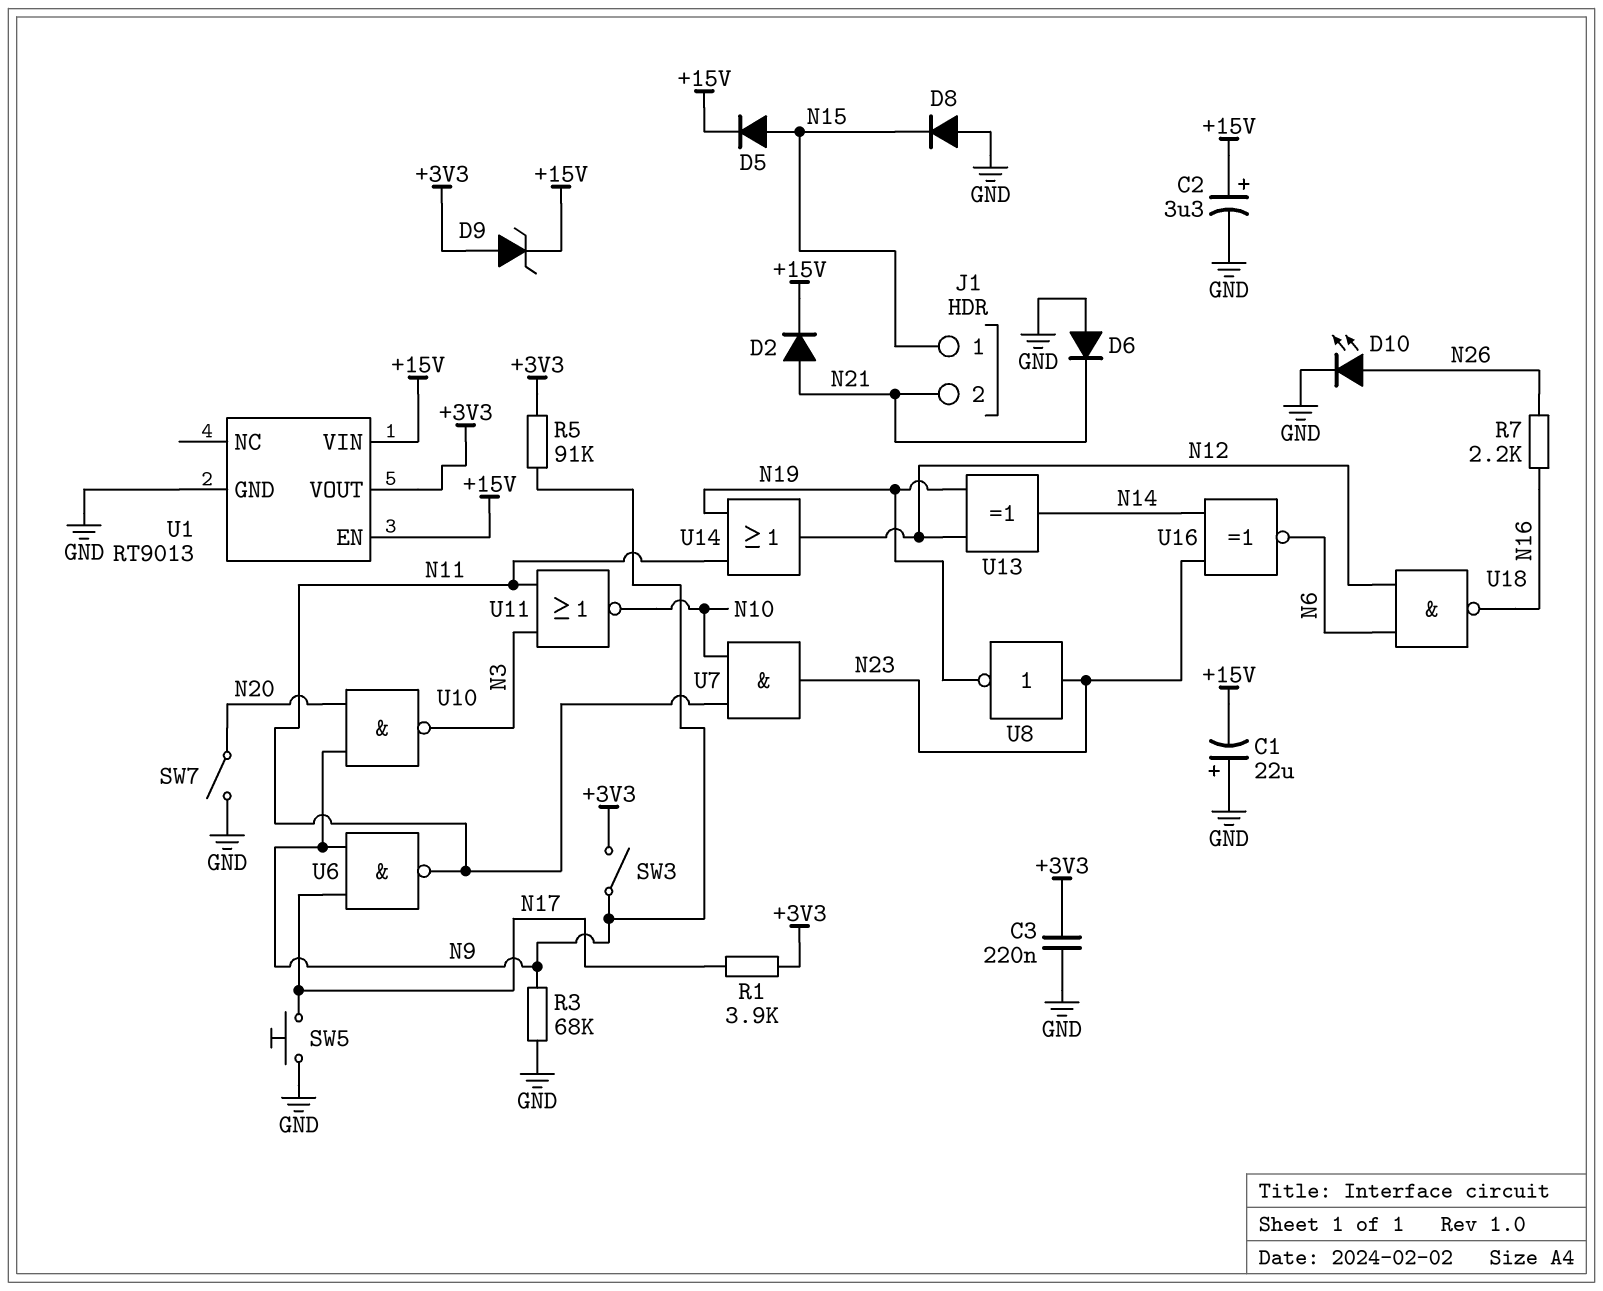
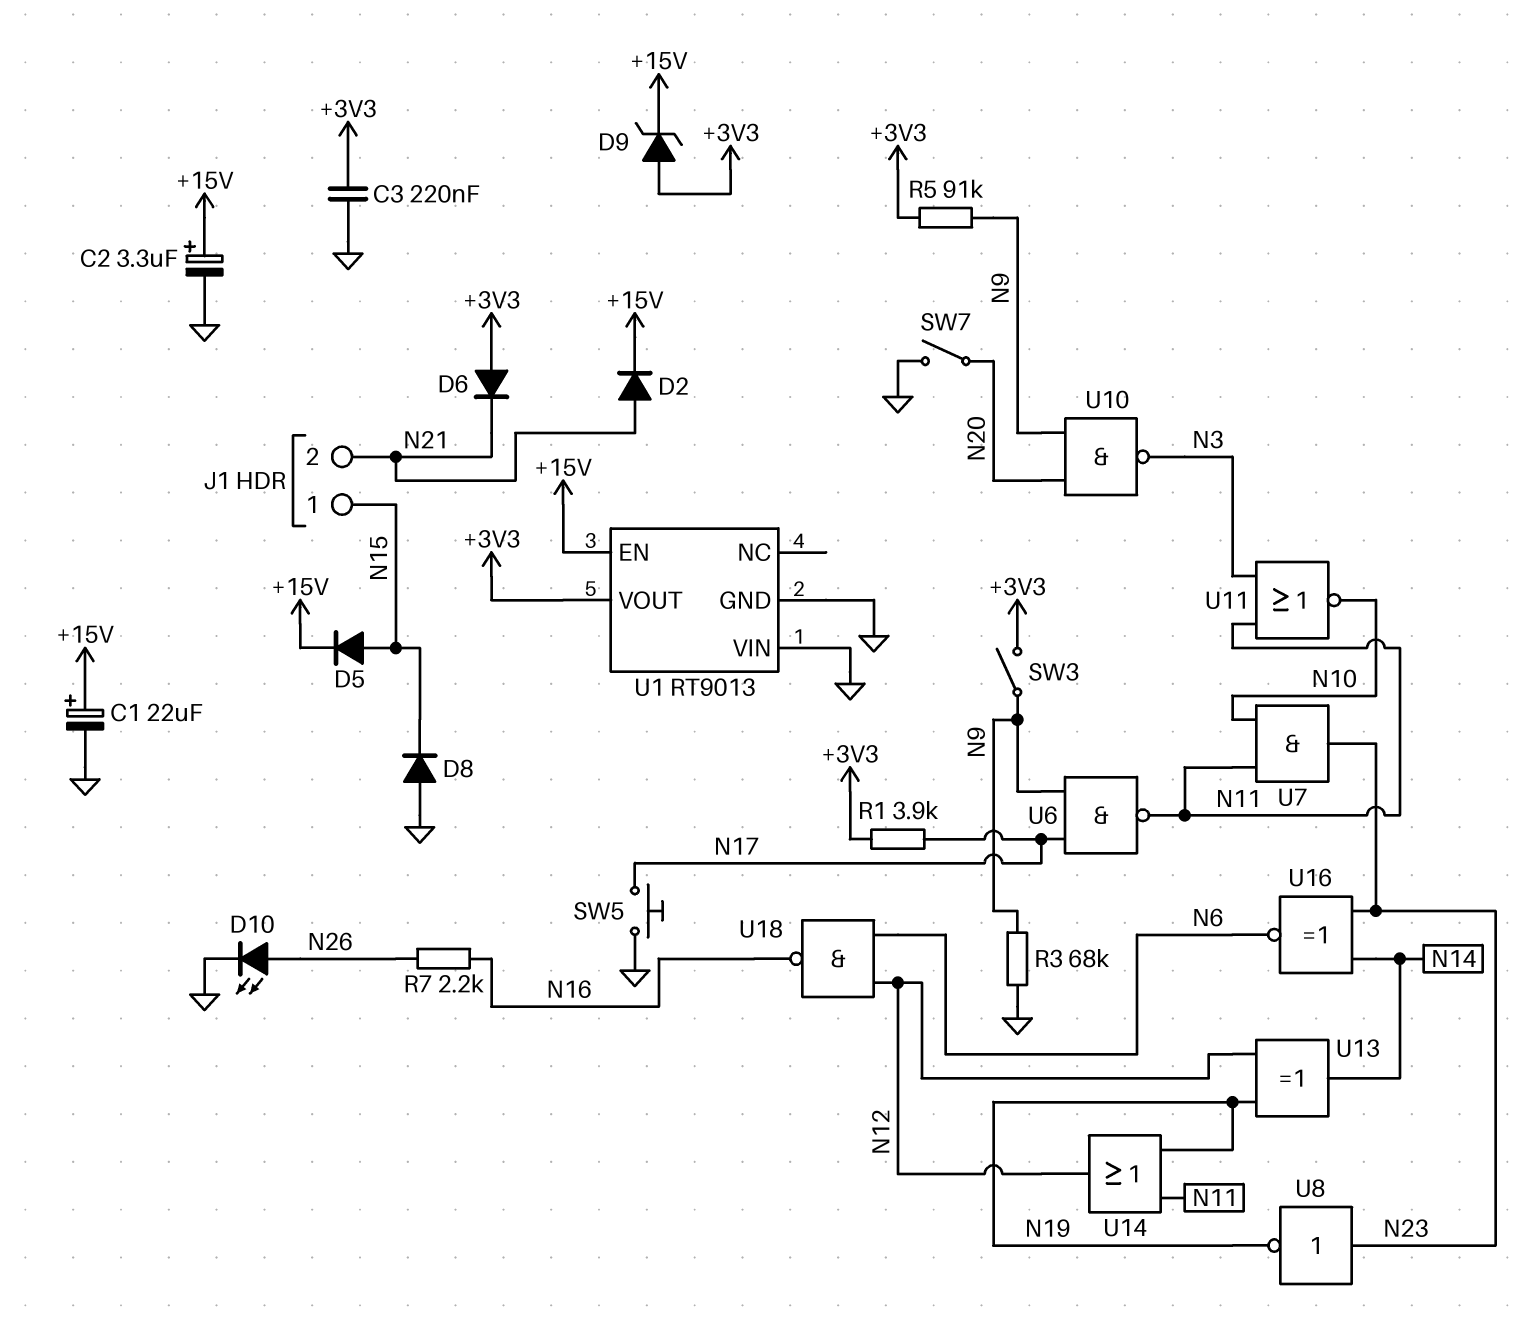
C1: 22uF (plus GND, minus +15V) -> 22uF (plus +15V, minus GND)
D6: diode (A GND, K N21) -> diode (A +3V3, K N21)
U1 pin VIN: +15V -> GND

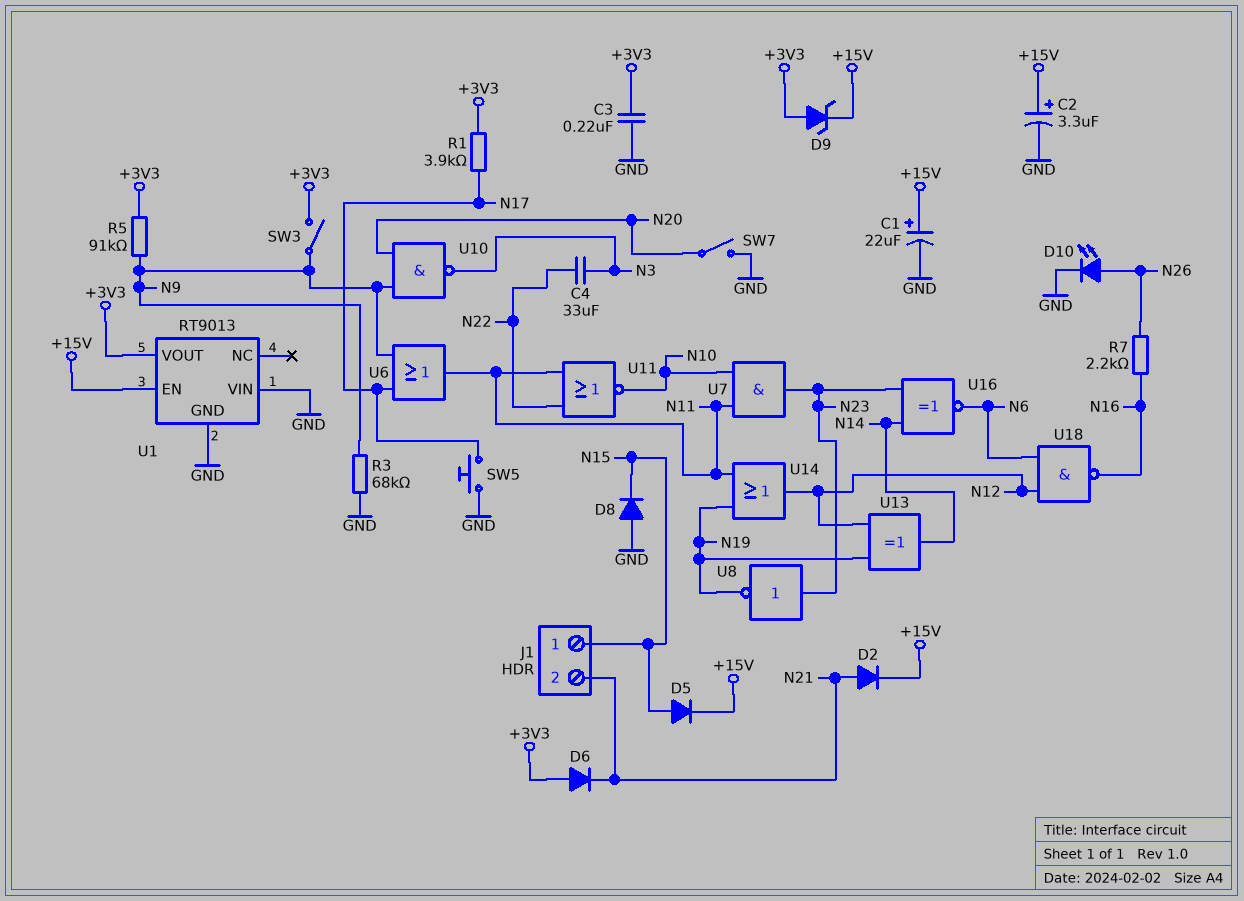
C4: none -> 33uF (N3, N22)
U6: NAND (in N9, in N17, out N11) -> OR (in N9, in N17, out N11)
U11: NOR (in N3, in N11, out N10) -> NOR (in N11, in N22, out N10)

